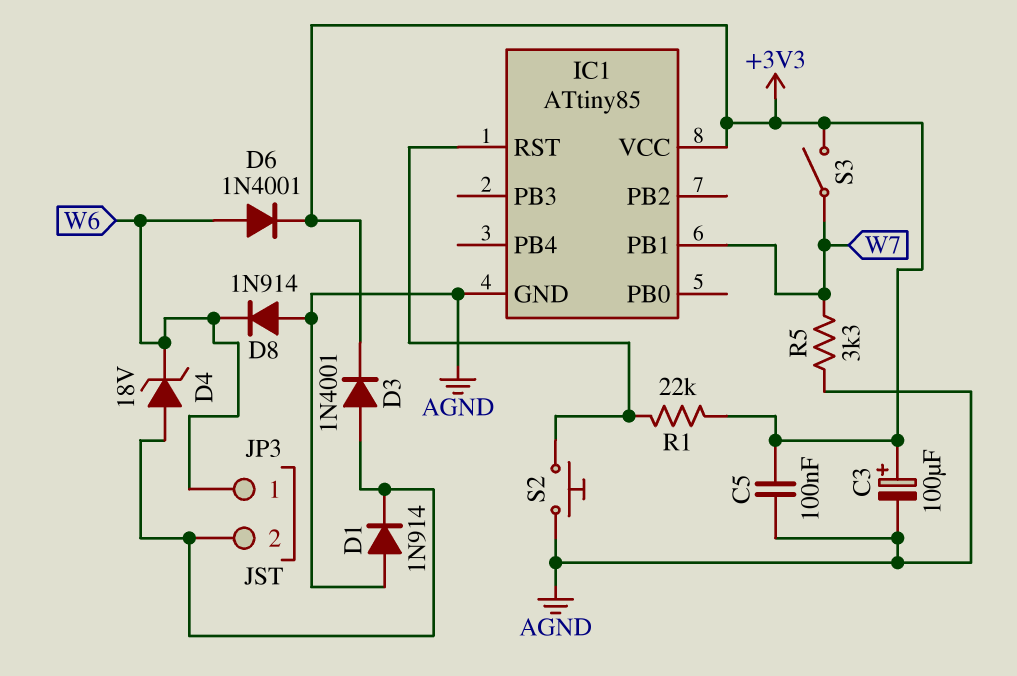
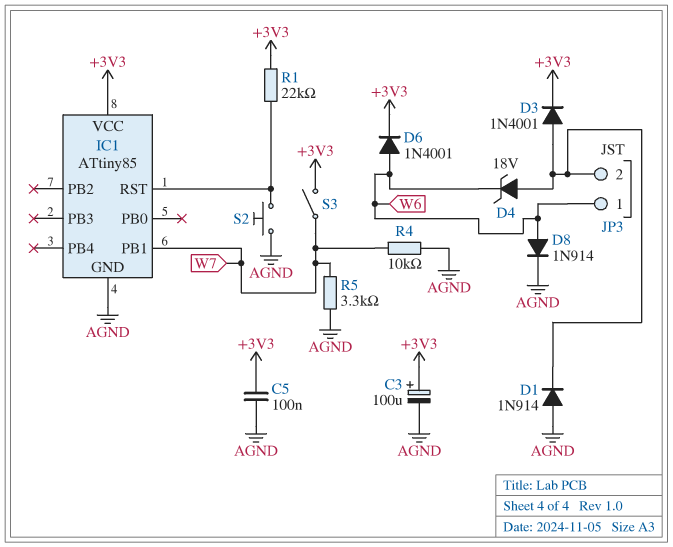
D8: diode 1N914 (A AGND, K W6) -> diode 1N914 (A W6, K AGND)
R4: none -> 10k (AGND, W7)

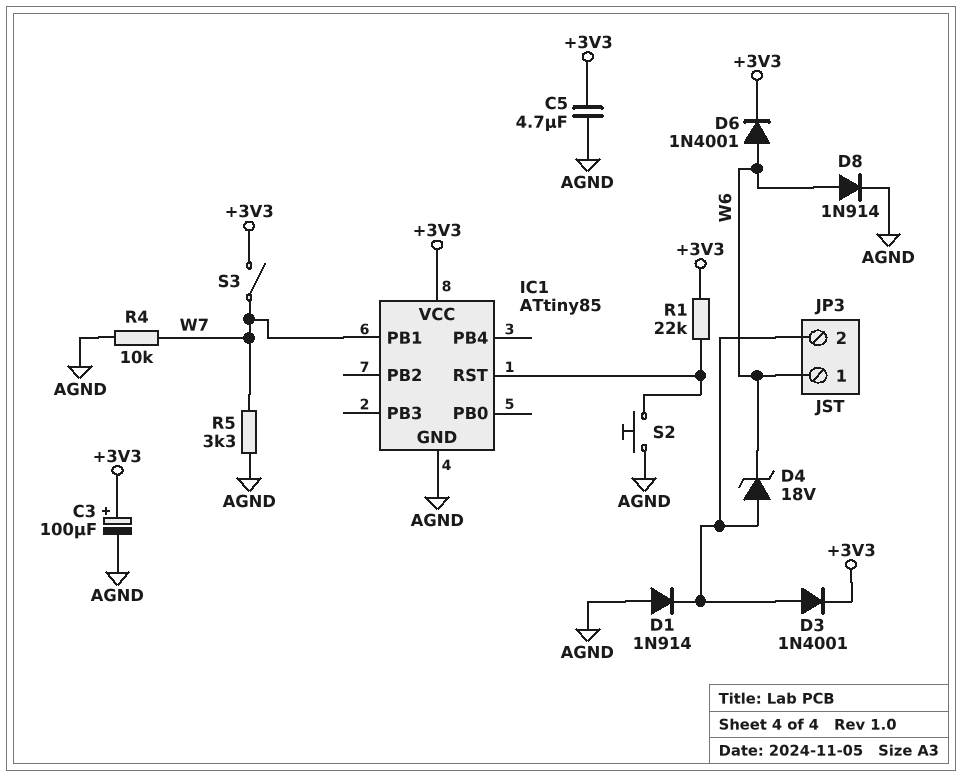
C5: 100nF (+3V3, AGND) -> 4.7uF (+3V3, AGND)

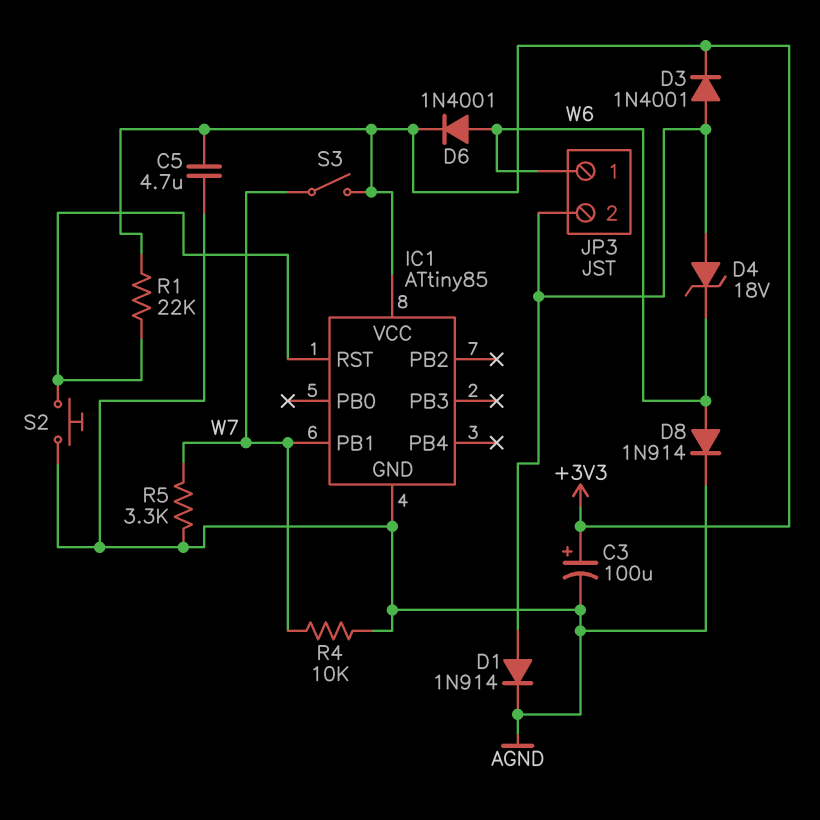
D1: diode 1N914 (A AGND, K JP3/2) -> diode 1N914 (A JP3/2, K AGND)

